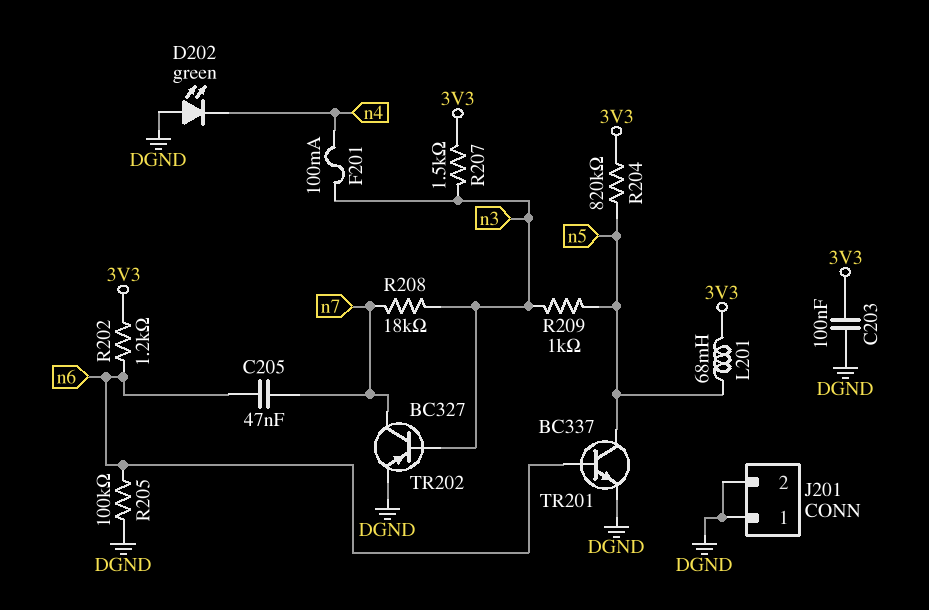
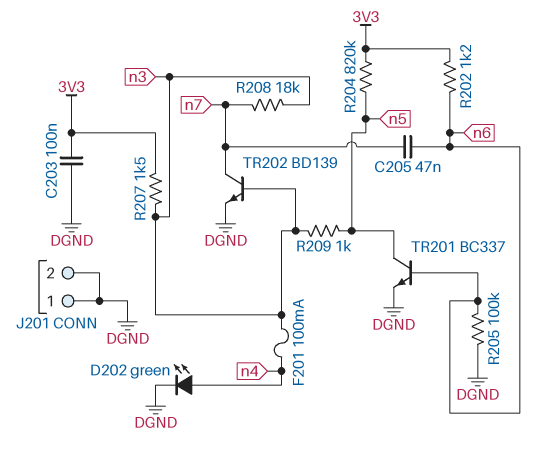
D202: LED green (A DGND, K n4) -> LED green (A n4, K DGND)
L201: 68mH (3V3, n5) -> none
TR202: PNP BC327 (B n3, C n7, E DGND) -> NPN BD139 (B n3, C n7, E DGND)

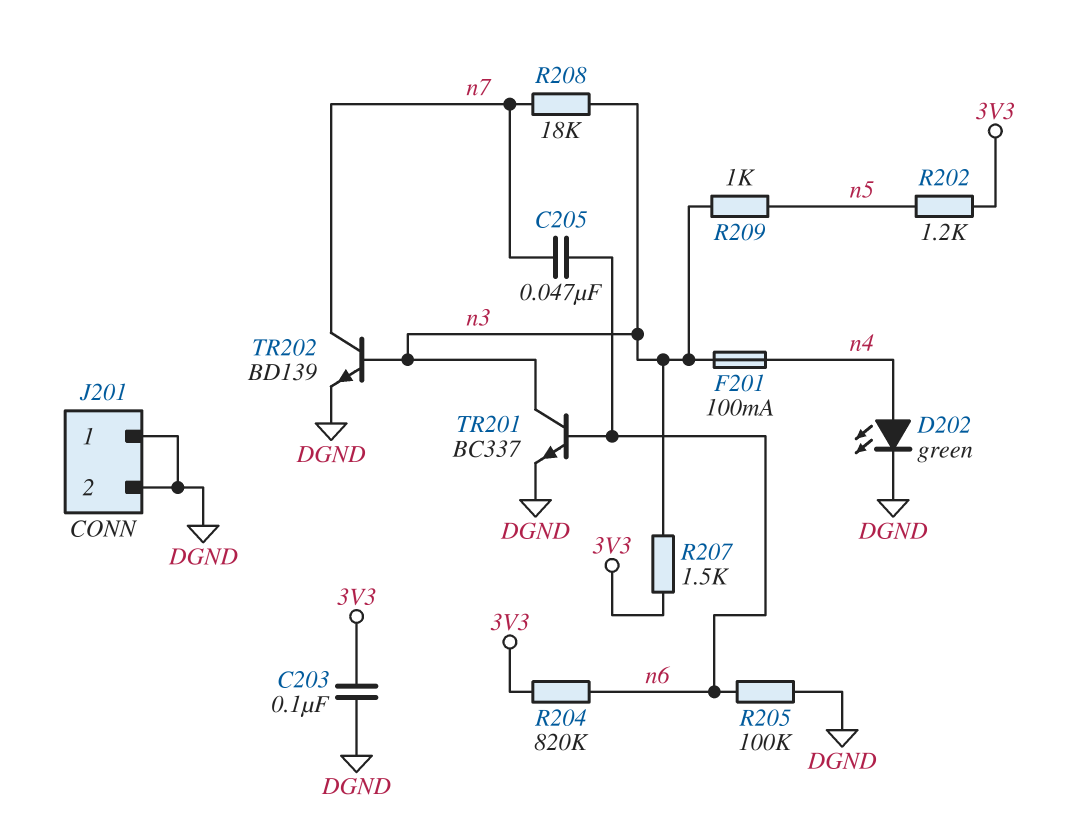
R202: 1.2k (3V3, n6) -> 1.2k (3V3, n5)
R204: 820k (3V3, n5) -> 820k (3V3, n6)
TR201: NPN BC337 (B n6, C n5, E DGND) -> NPN BC337 (B n6, C n3, E DGND)

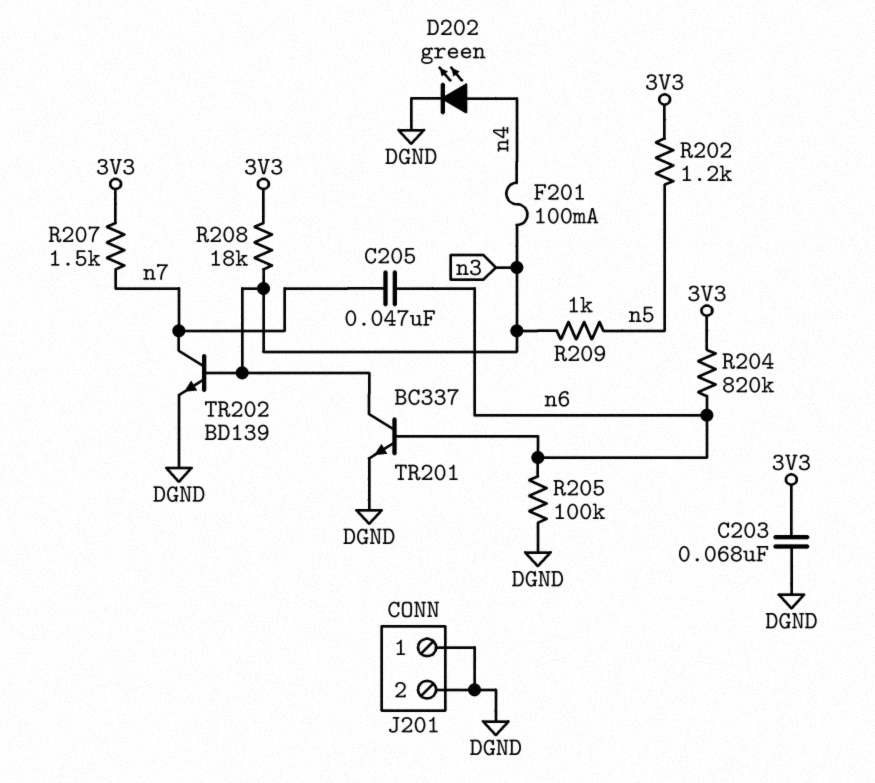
C203: 100nF (3V3, DGND) -> 68nF (3V3, DGND)
R207: 1.5k (3V3, n3) -> 1.5k (3V3, n7)
R208: 18k (n3, n7) -> 18k (3V3, n3)

